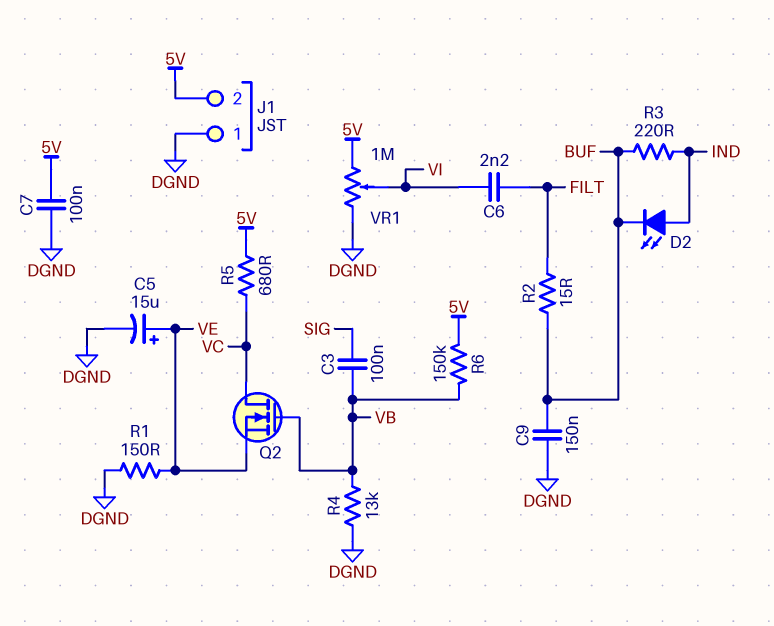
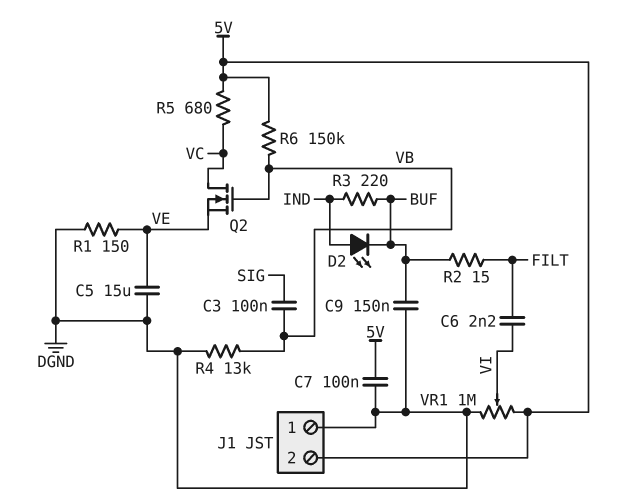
C5: 15uF (plus VE, minus DGND) -> 15uF (DGND, VE)

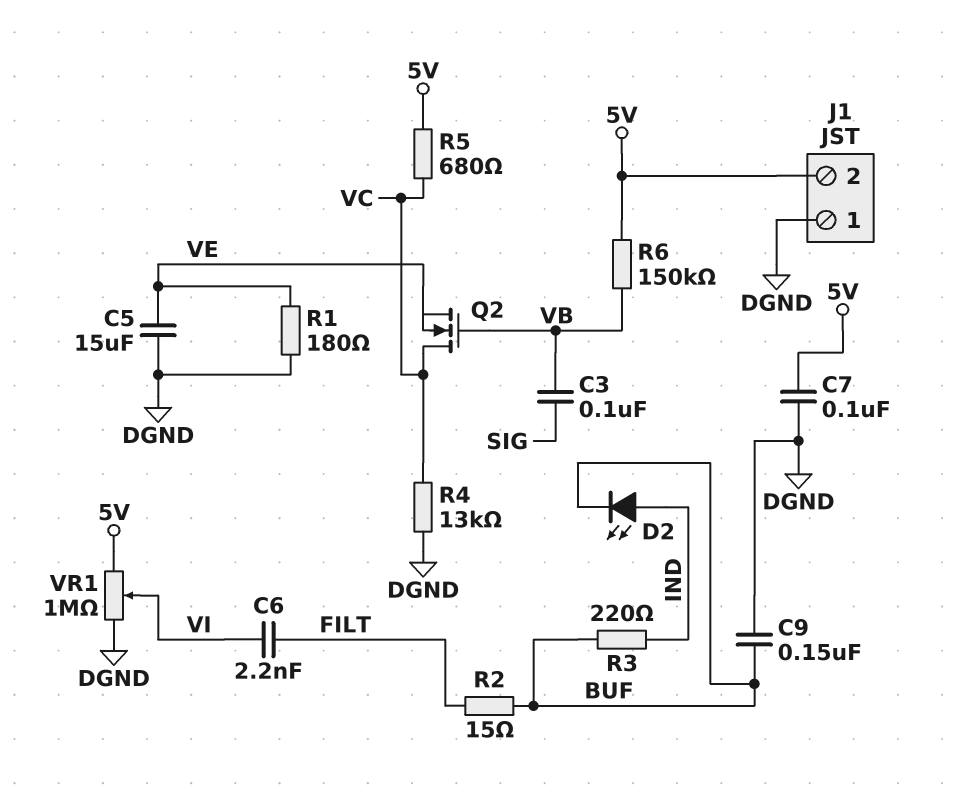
R1: 150 (DGND, VE) -> 180 (DGND, VE)
R4: 13k (DGND, VB) -> 13k (DGND, VC)

